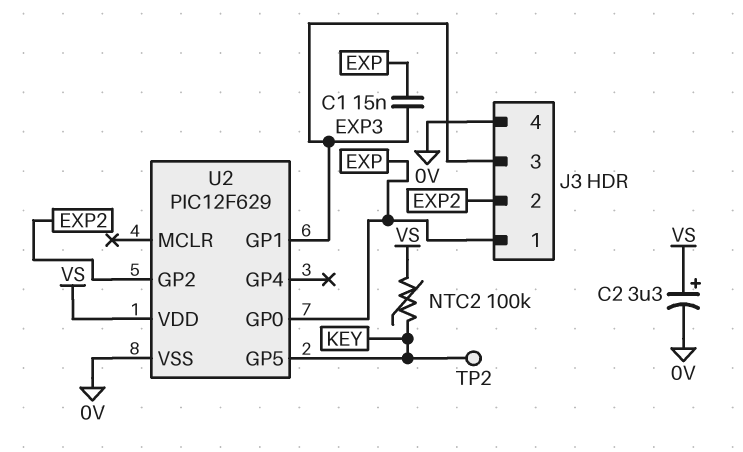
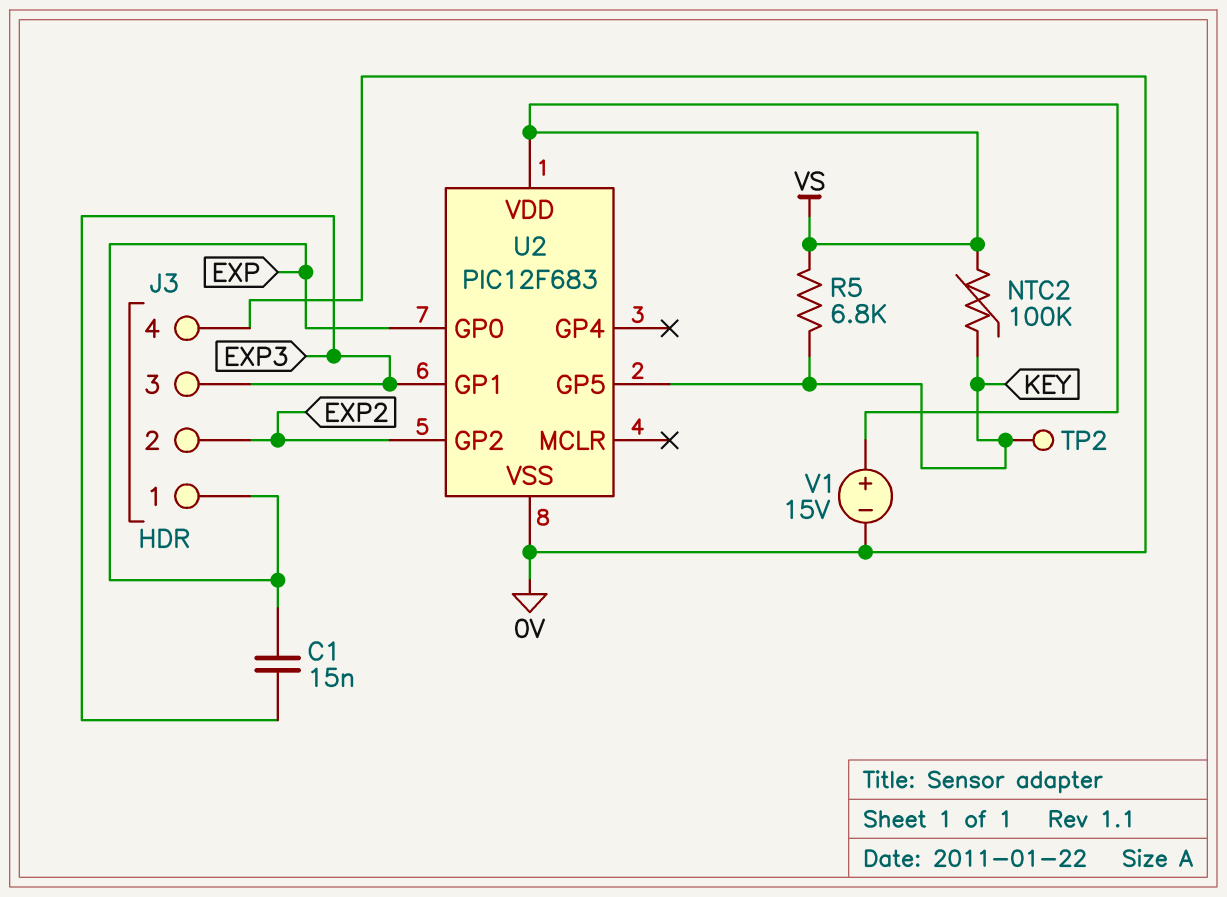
C2: 3.3uF (plus VS, minus 0V) -> none
R5: none -> 6.8k (KEY, VS)
U2: PIC12F629 -> PIC12F683
V1: none -> 15V (plus VS, minus 0V)

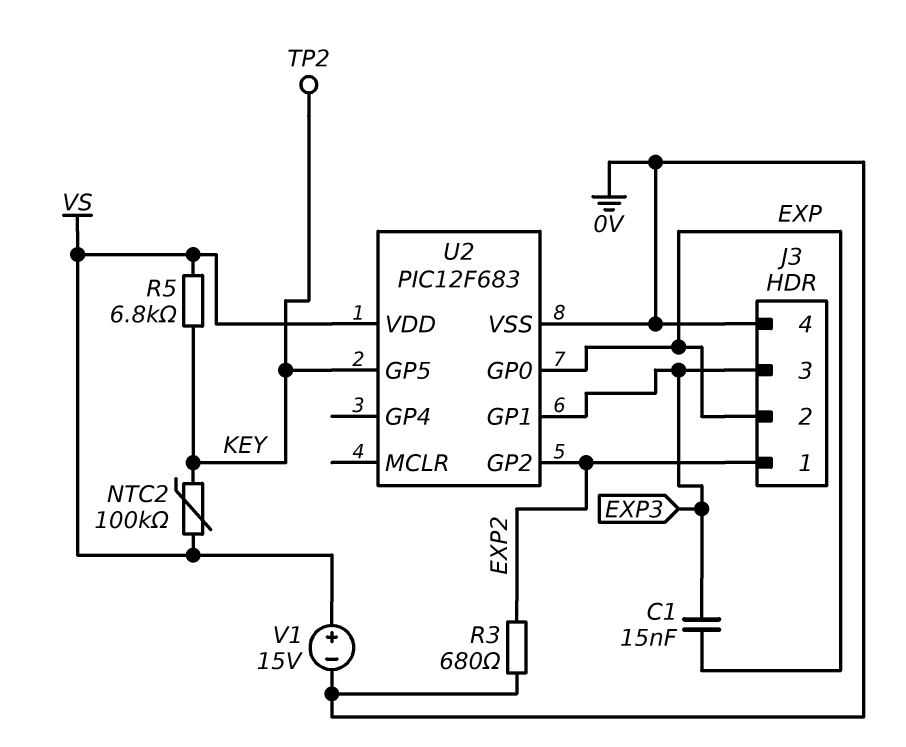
J3 pin 1: EXP -> EXP2
J3 pin 2: EXP2 -> EXP
R3: none -> 680 (0V, EXP2)

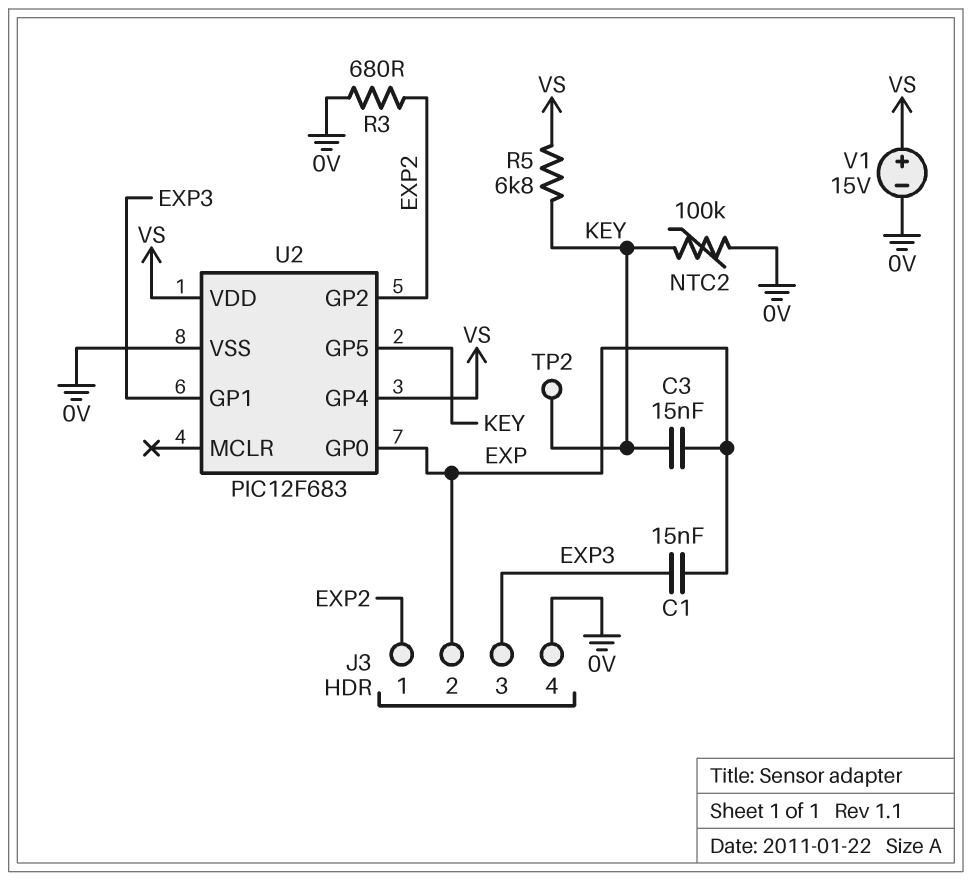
C3: none -> 15nF (EXP, KEY)
NTC2: 100k (KEY, VS) -> 100k (0V, KEY)
U2 pin GP4: none -> VS

